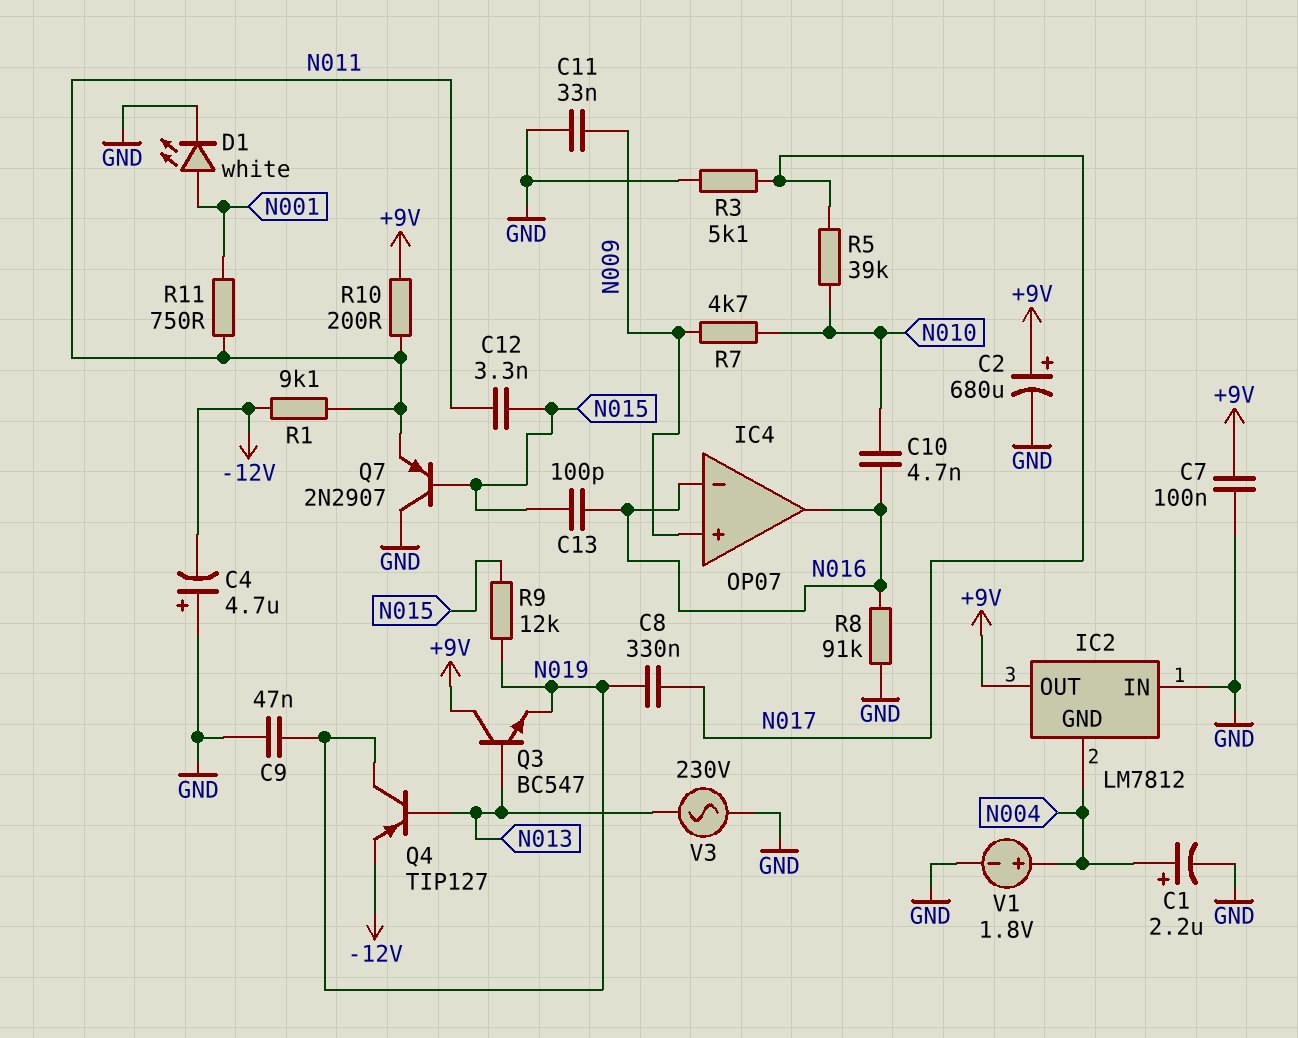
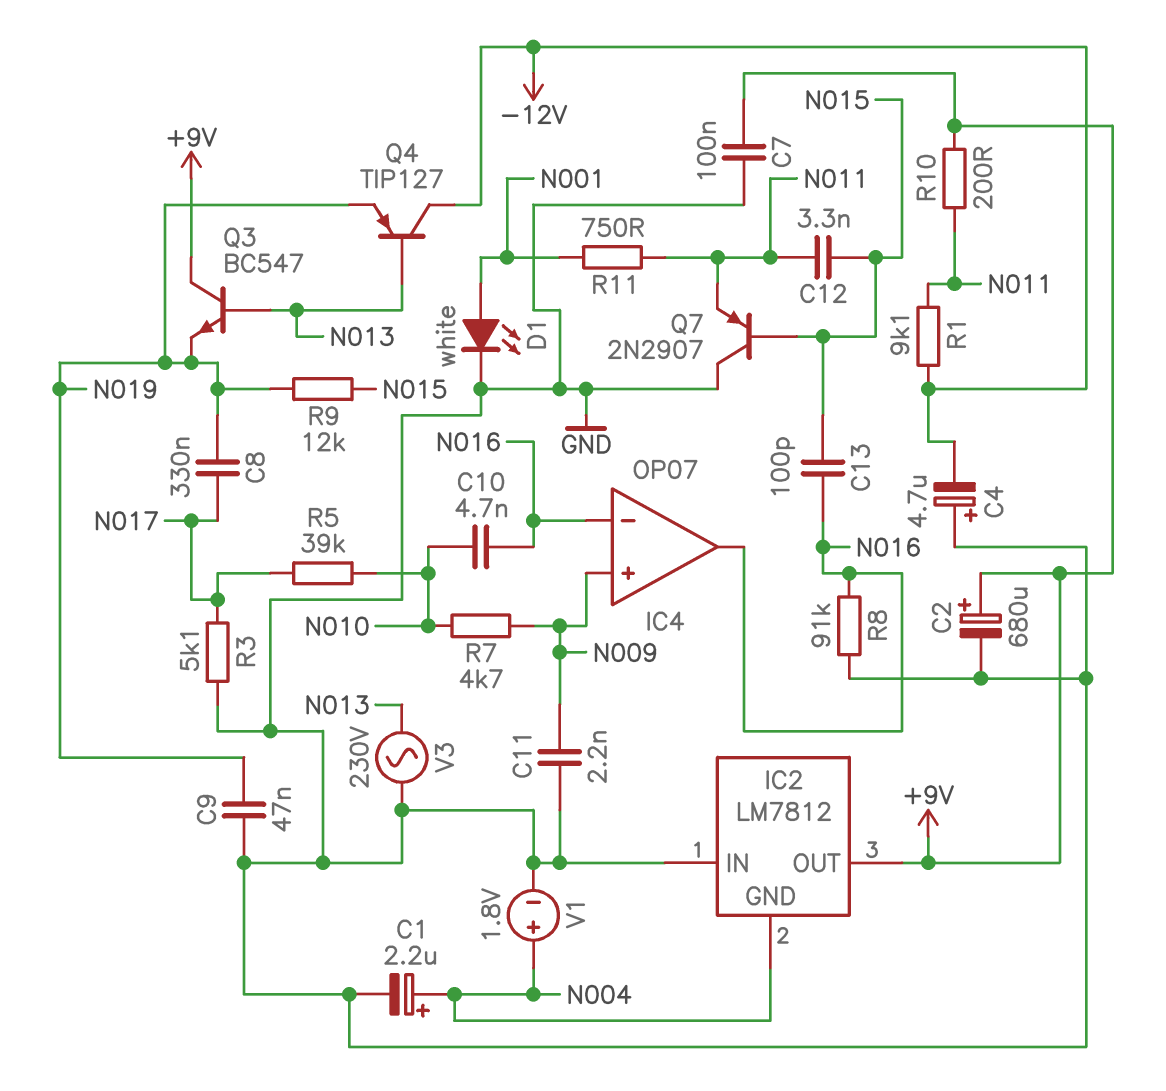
C11: 33nF (GND, N009) -> 2.2nF (GND, N009)
Q4: PNP TIP127 (B N013, C N019, E -12V) -> PNP TIP127 (B N013, C -12V, E N019)

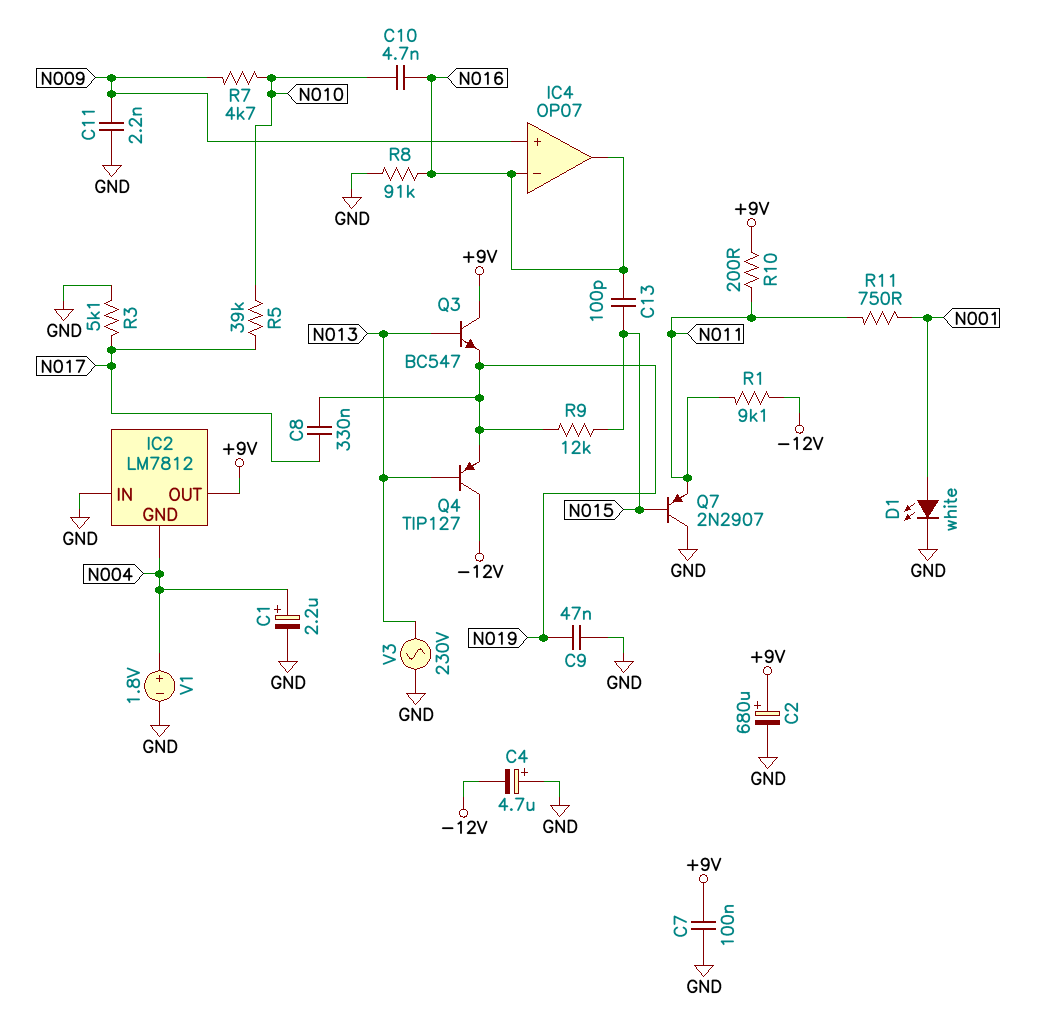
C12: 3.3nF (N011, N015) -> none

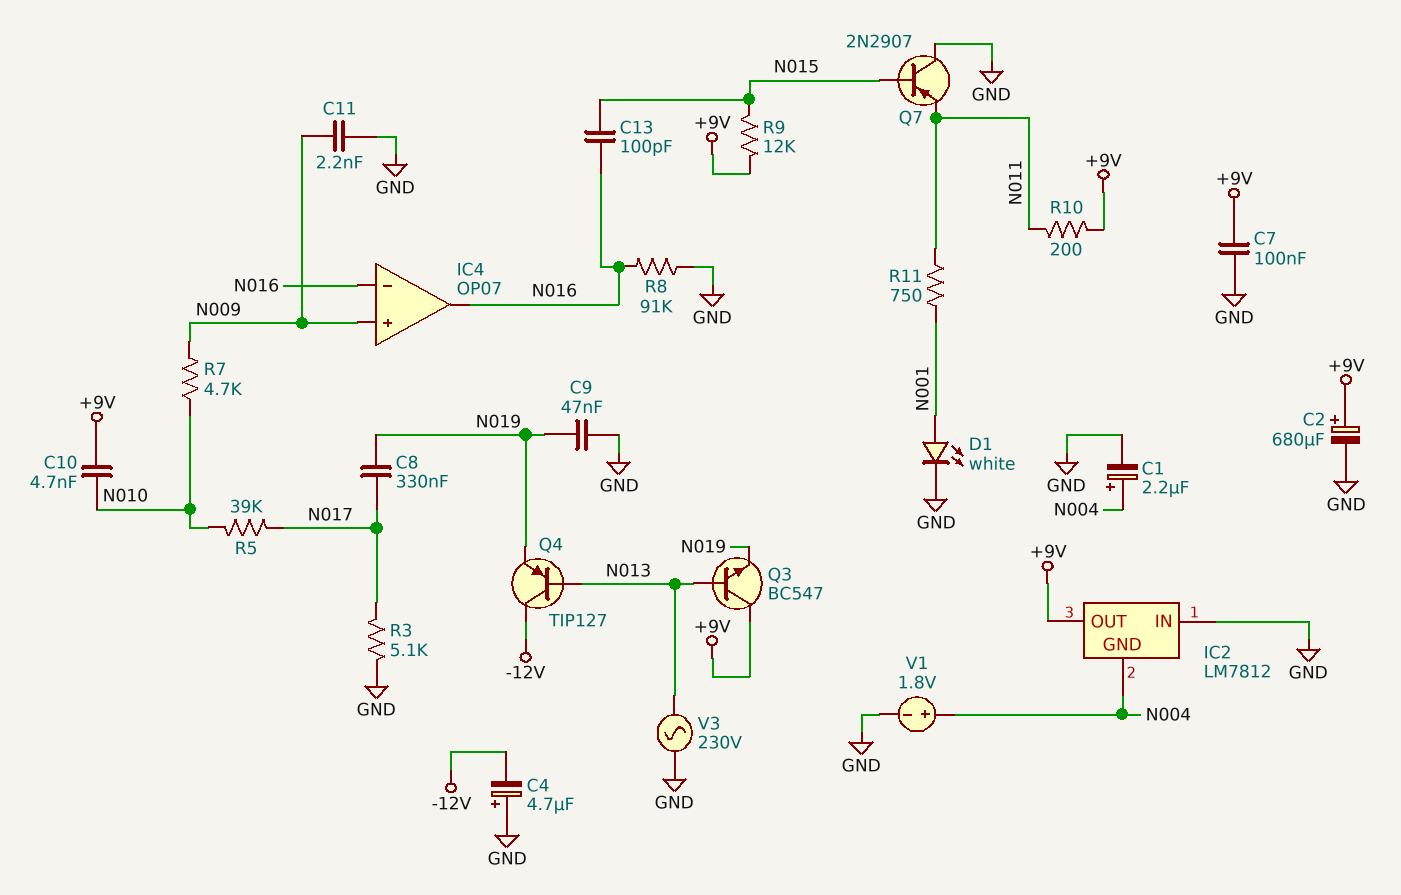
C10: 4.7nF (N010, N016) -> 4.7nF (+9V, N010)
R1: 9.1k (-12V, N011) -> none
R9: 12k (N015, N019) -> 12k (+9V, N015)

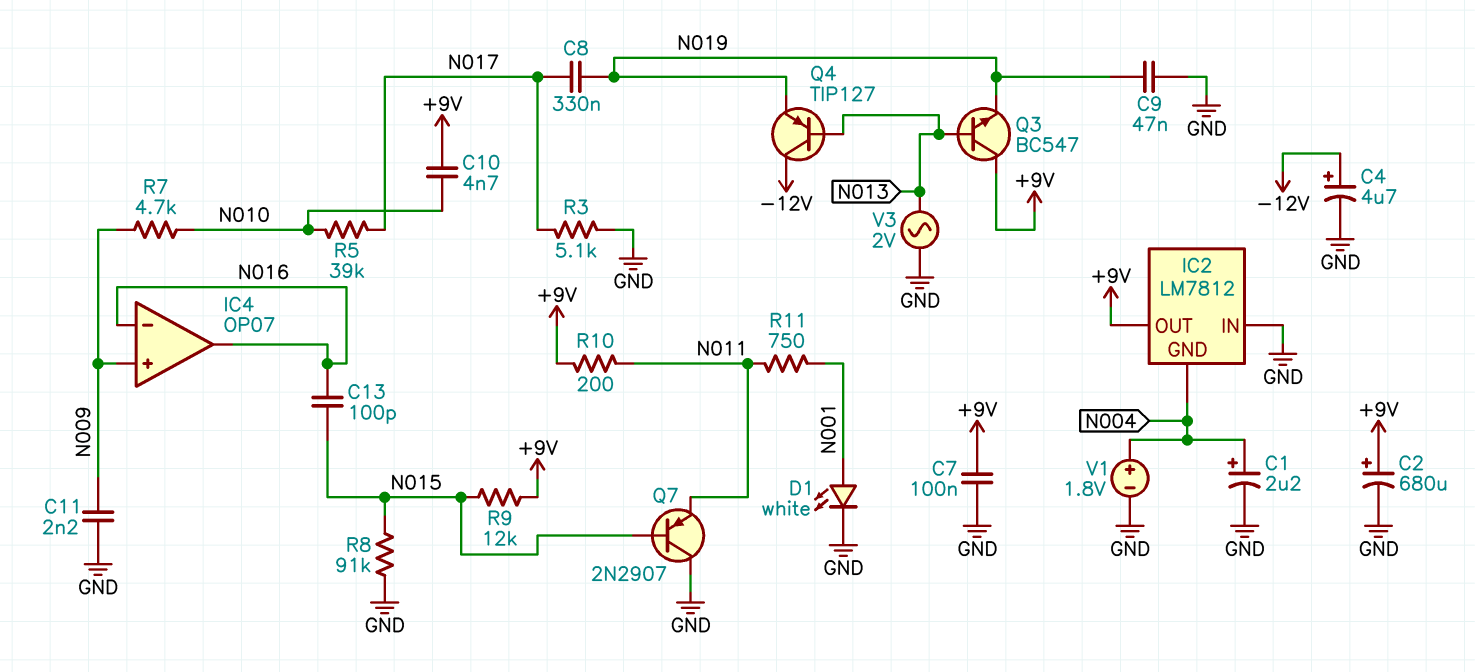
C4: 4.7uF (plus GND, minus -12V) -> 4.7uF (plus -12V, minus GND)
R8: 91k (GND, N016) -> 91k (GND, N015)
V3: AC 230V (GND, N013) -> AC 2V (GND, N013)

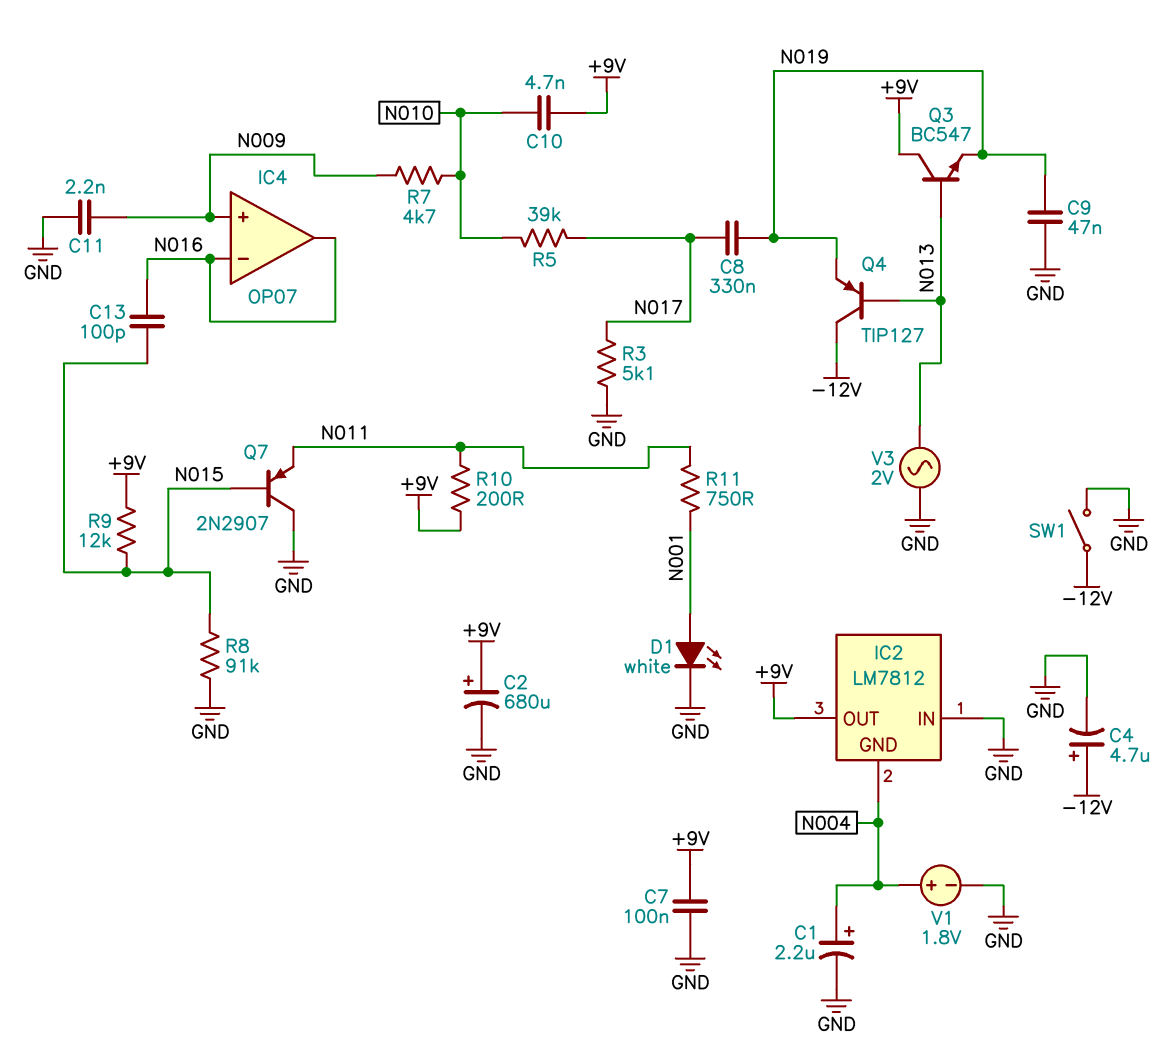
SW1: none -> switch (-12V, GND)

